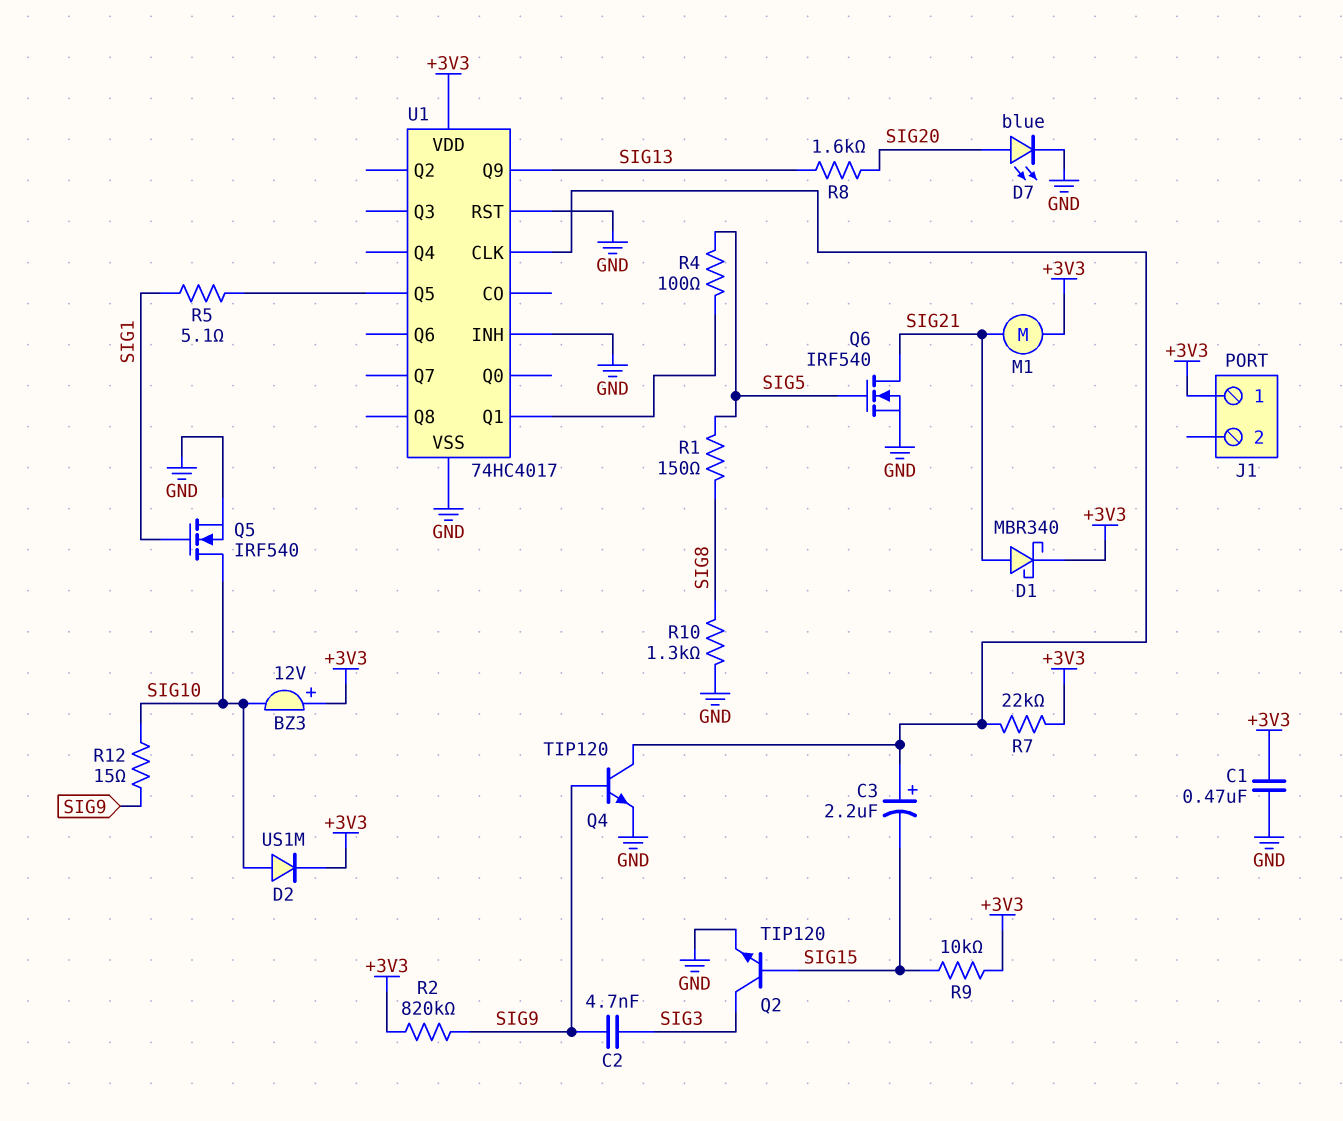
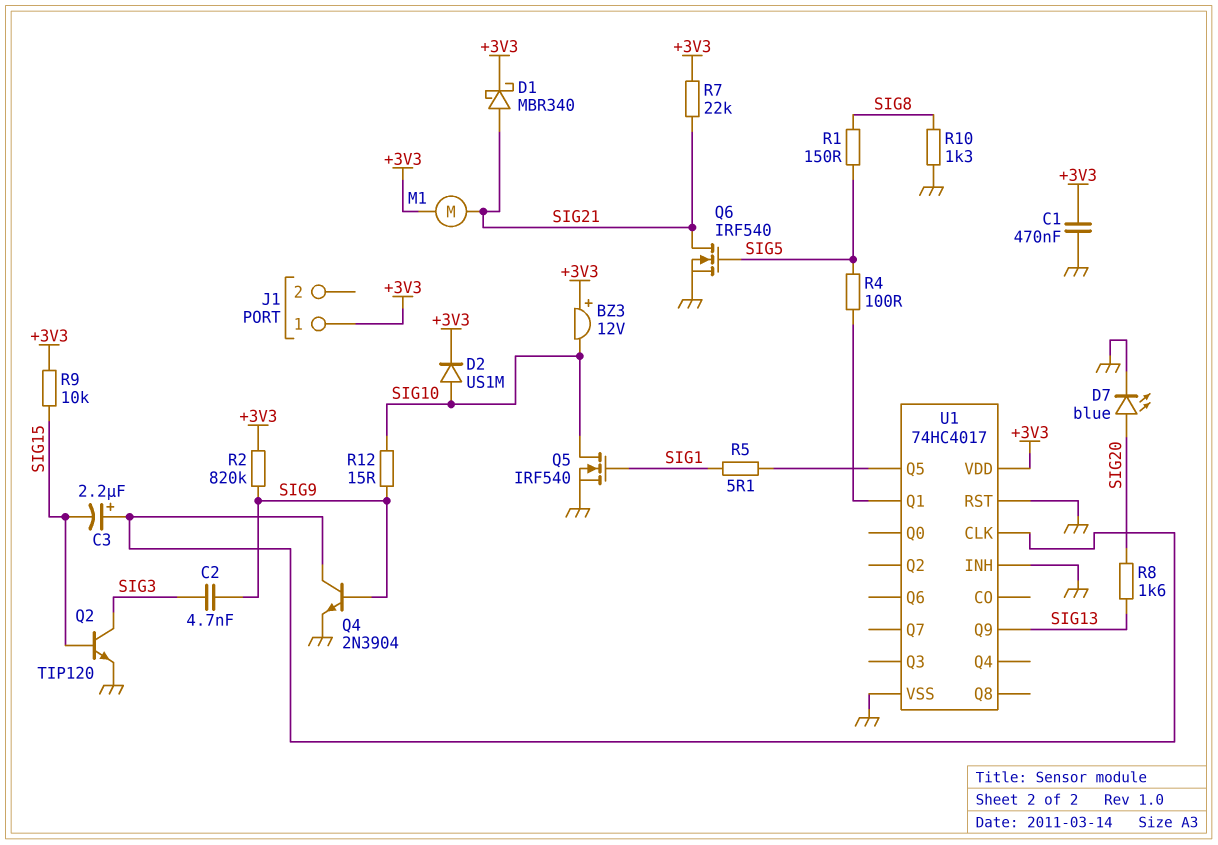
Q4: NPN TIP120 (B SIG9, C U1/CLK, E GND) -> NPN 2N3904 (B SIG9, C U1/CLK, E GND)
R7: 22k (+3V3, U1/CLK) -> 22k (+3V3, SIG21)

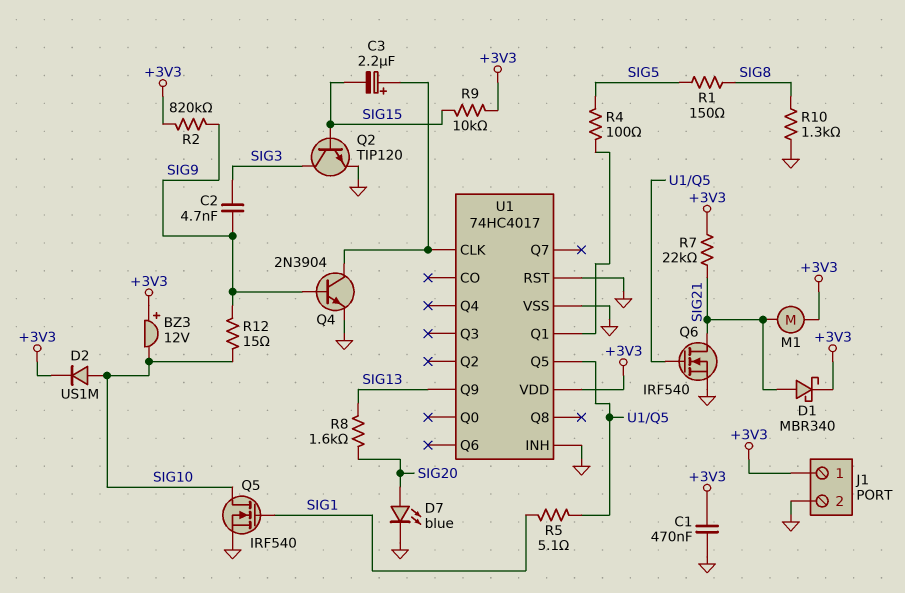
J1 pin 2: none -> GND
Q6: NMOS IRF540 (G SIG5, D SIG21, S GND) -> NMOS IRF540 (G U1/Q5, D SIG21, S GND)

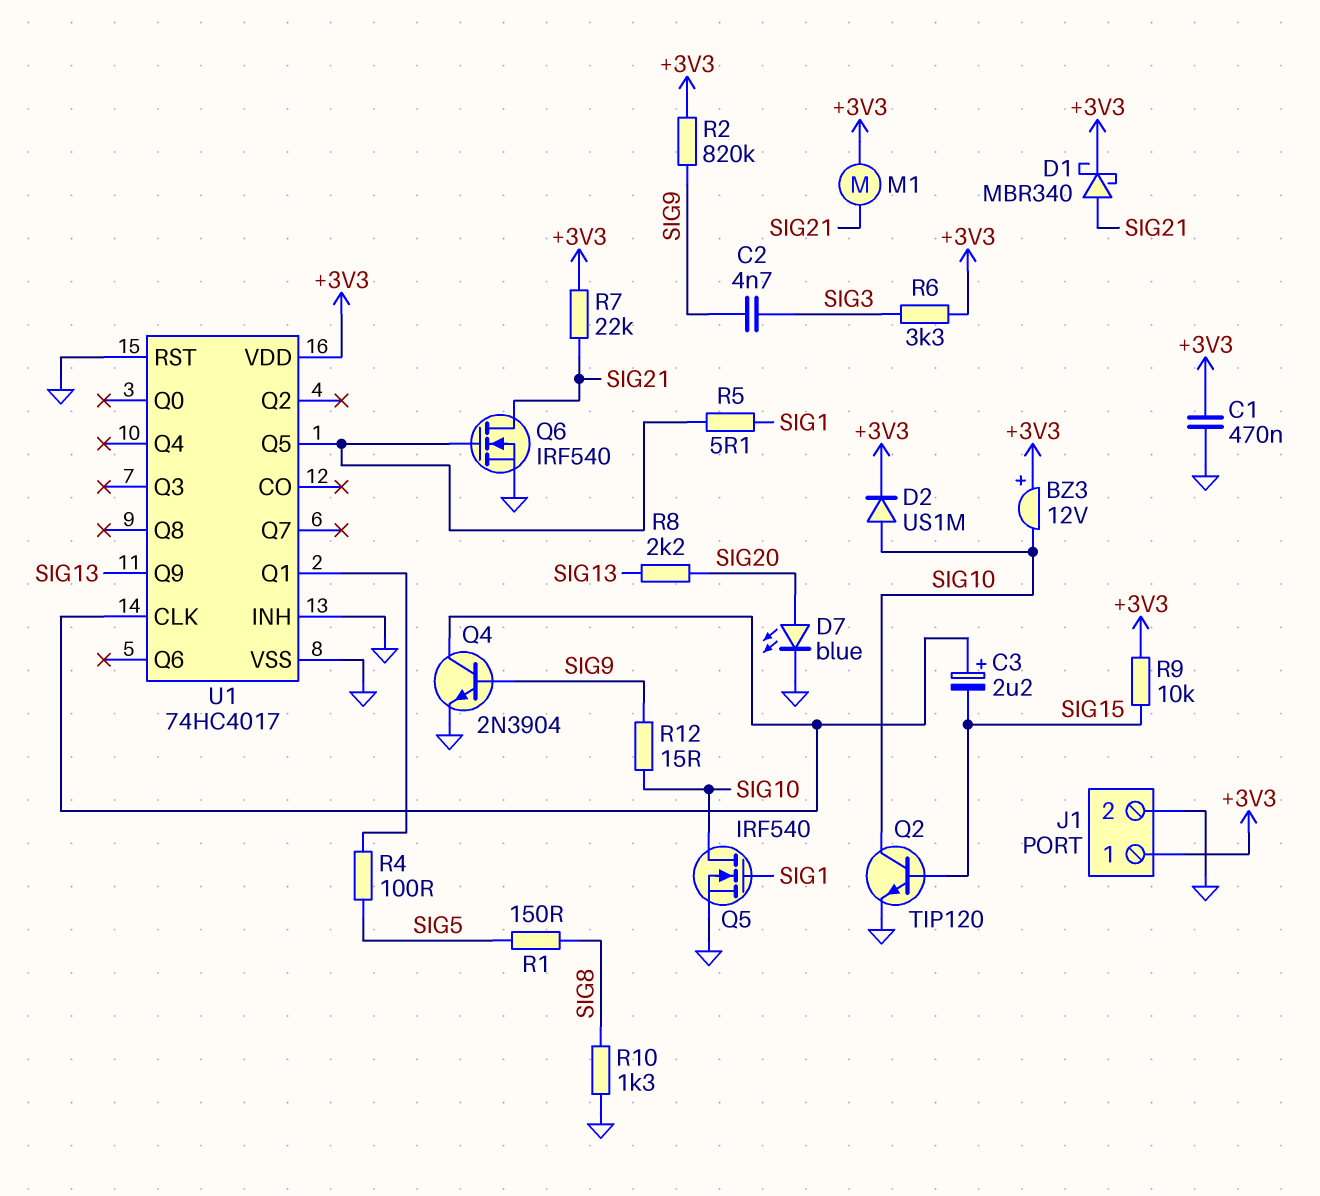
Q2: NPN TIP120 (B SIG15, C SIG3, E GND) -> NPN TIP120 (B SIG15, C SIG10, E GND)
R6: none -> 3.3k (+3V3, SIG3)
R8: 1.6k (SIG13, SIG20) -> 2.2k (SIG13, SIG20)

